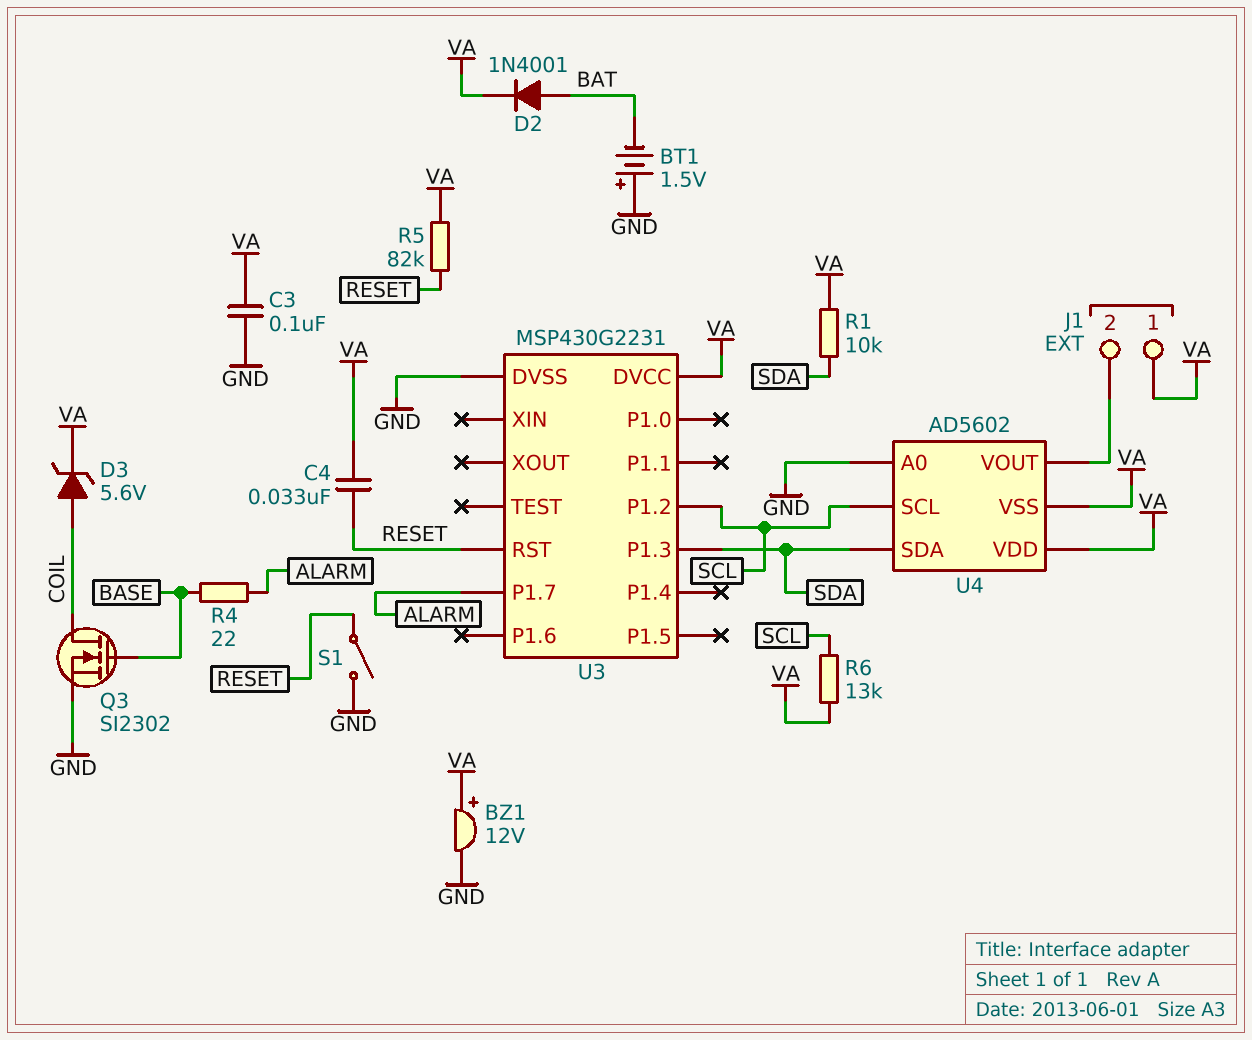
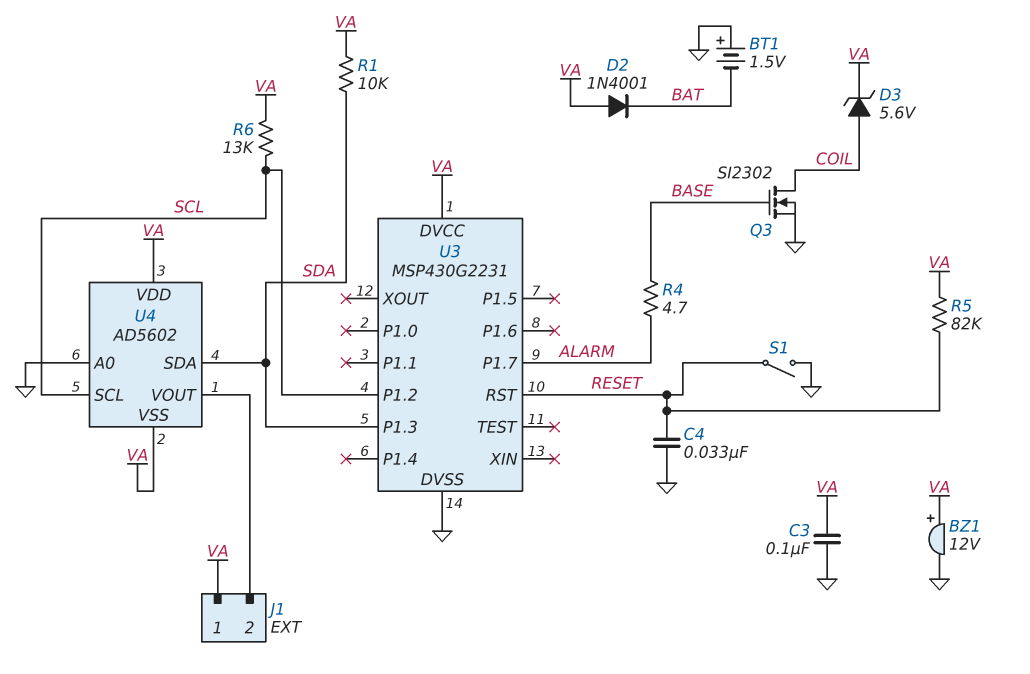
C4: 33nF (RESET, VA) -> 33nF (GND, RESET)
D2: diode 1N4001 (A BAT, K VA) -> diode 1N4001 (A VA, K BAT)
R4: 22 (ALARM, BASE) -> 4.7 (ALARM, BASE)

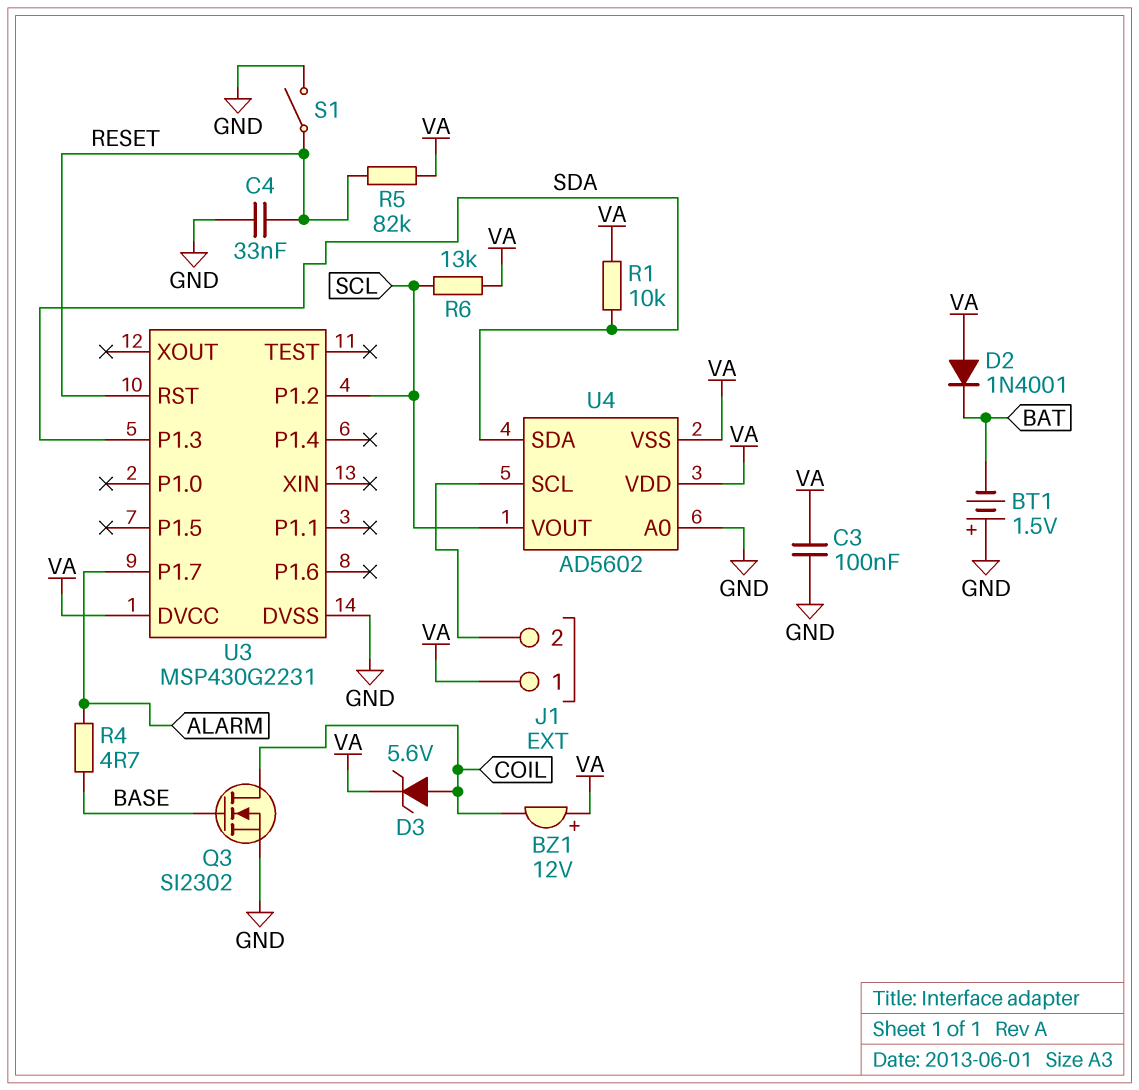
BZ1: buzzer 12V (plus VA, minus GND) -> buzzer 12V (plus VA, minus COIL)
U4 pin SCL: SCL -> J1/2
U4 pin VOUT: J1/2 -> SCL

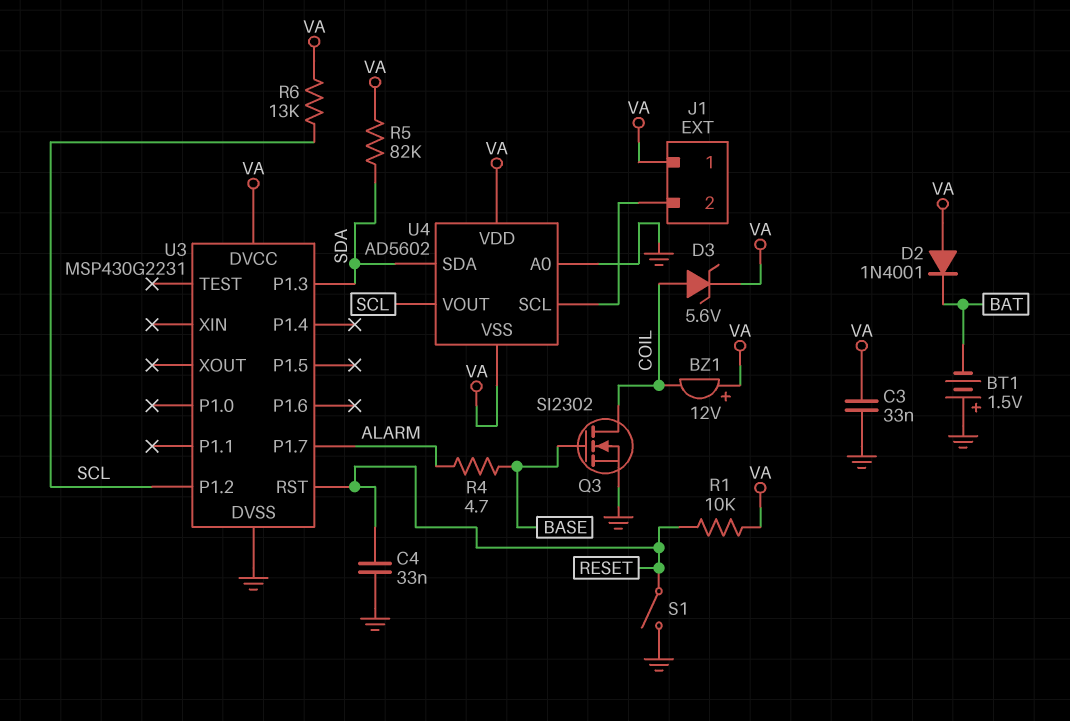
C3: 100nF (GND, VA) -> 33nF (GND, VA)
R1: 10k (SDA, VA) -> 10k (RESET, VA)
R5: 82k (RESET, VA) -> 82k (SDA, VA)

